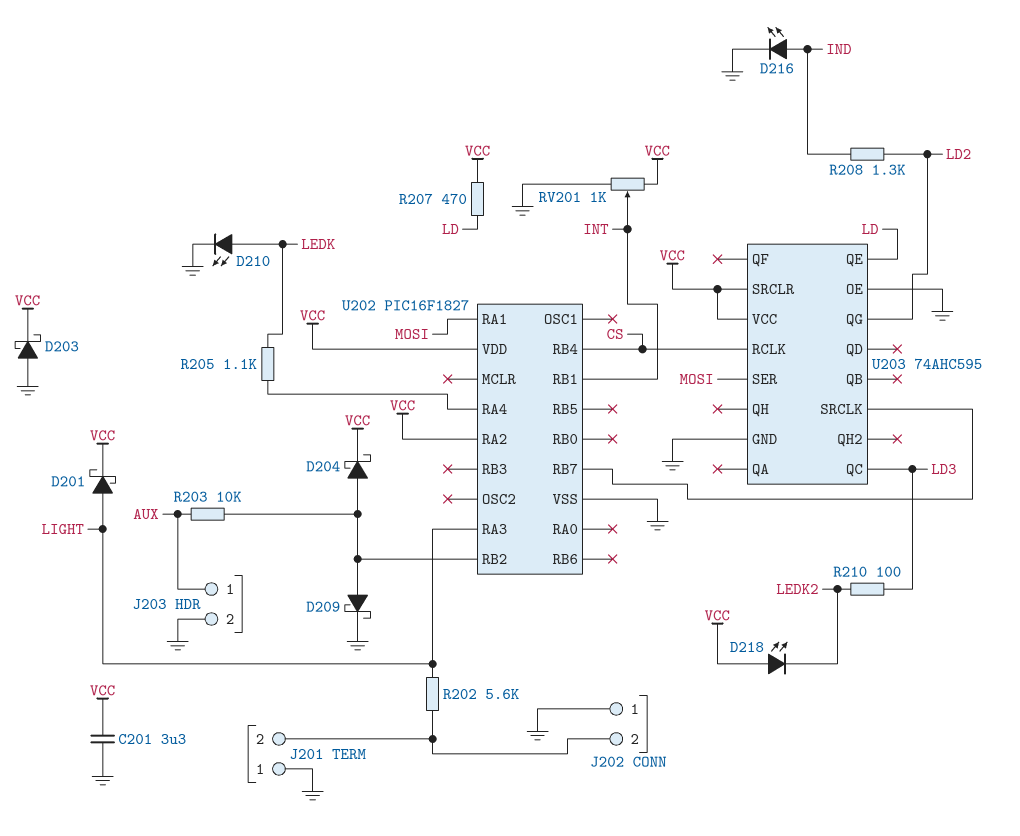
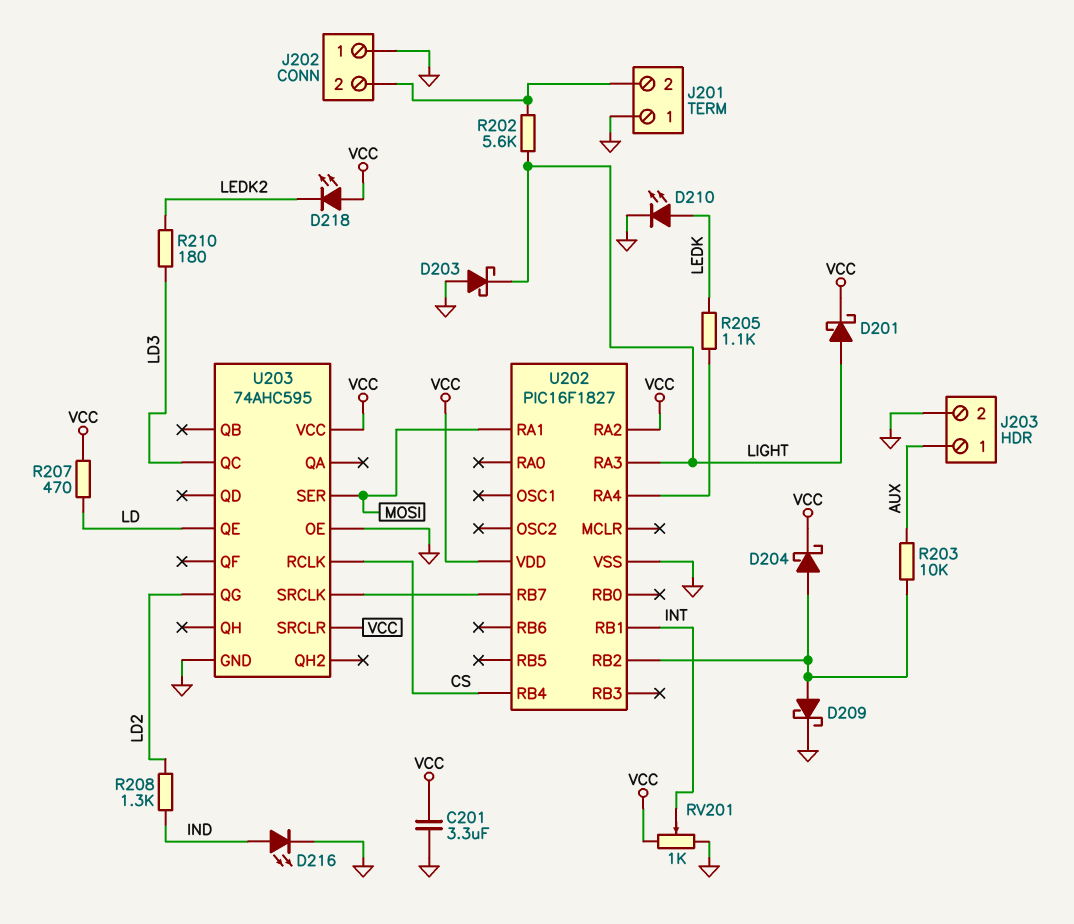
D203: schottky (A GND, K VCC) -> schottky (A GND, K LIGHT)
R210: 100 (LD3, LEDK2) -> 180 (LD3, LEDK2)

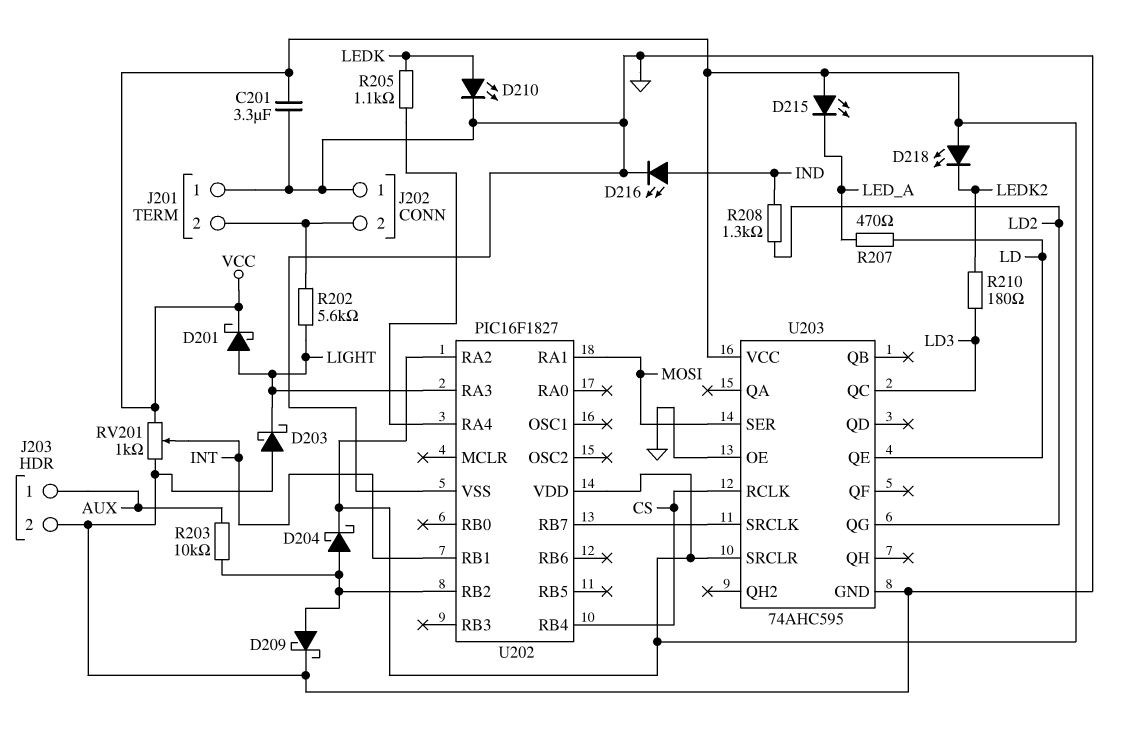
D215: none -> LED (A VCC, K LED_A)
R207: 470 (LD, VCC) -> 470 (LD, LED_A)

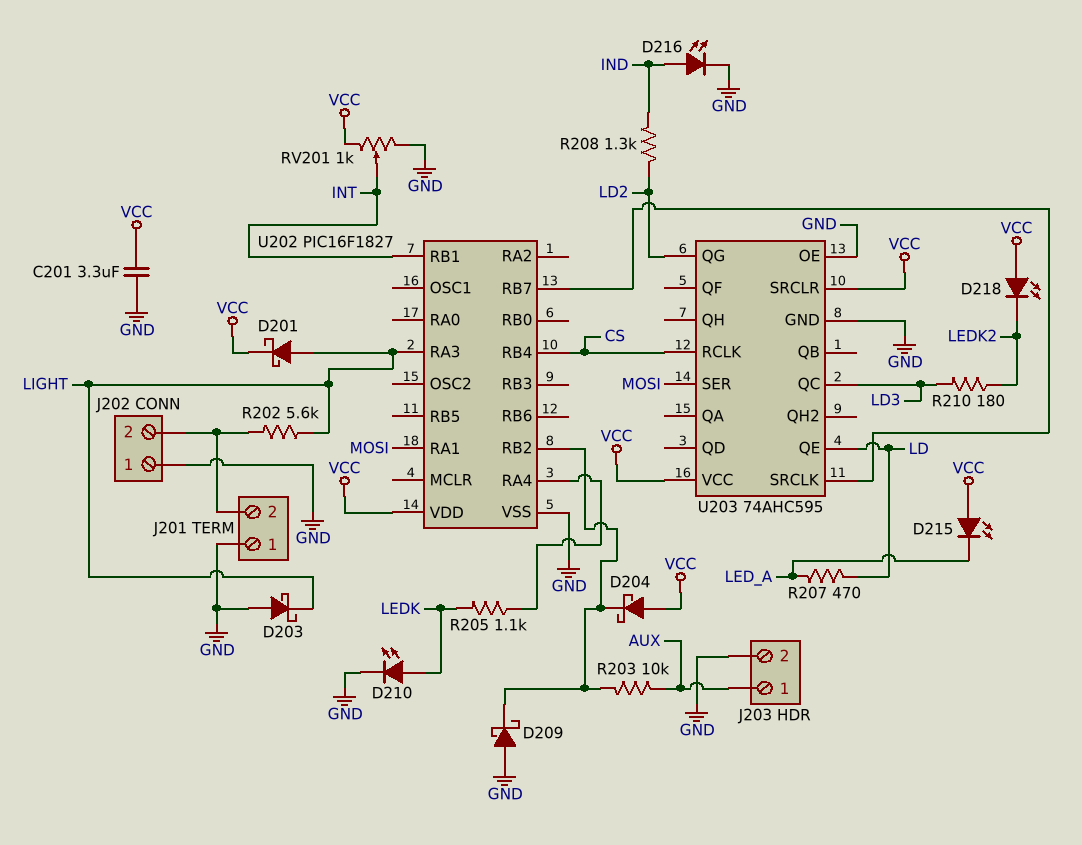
D204: schottky (A U202/RB2, K VCC) -> schottky (A VCC, K U202/RB2)
D209: schottky (A U202/RB2, K GND) -> schottky (A GND, K U202/RB2)
U202 pin RA2: VCC -> none

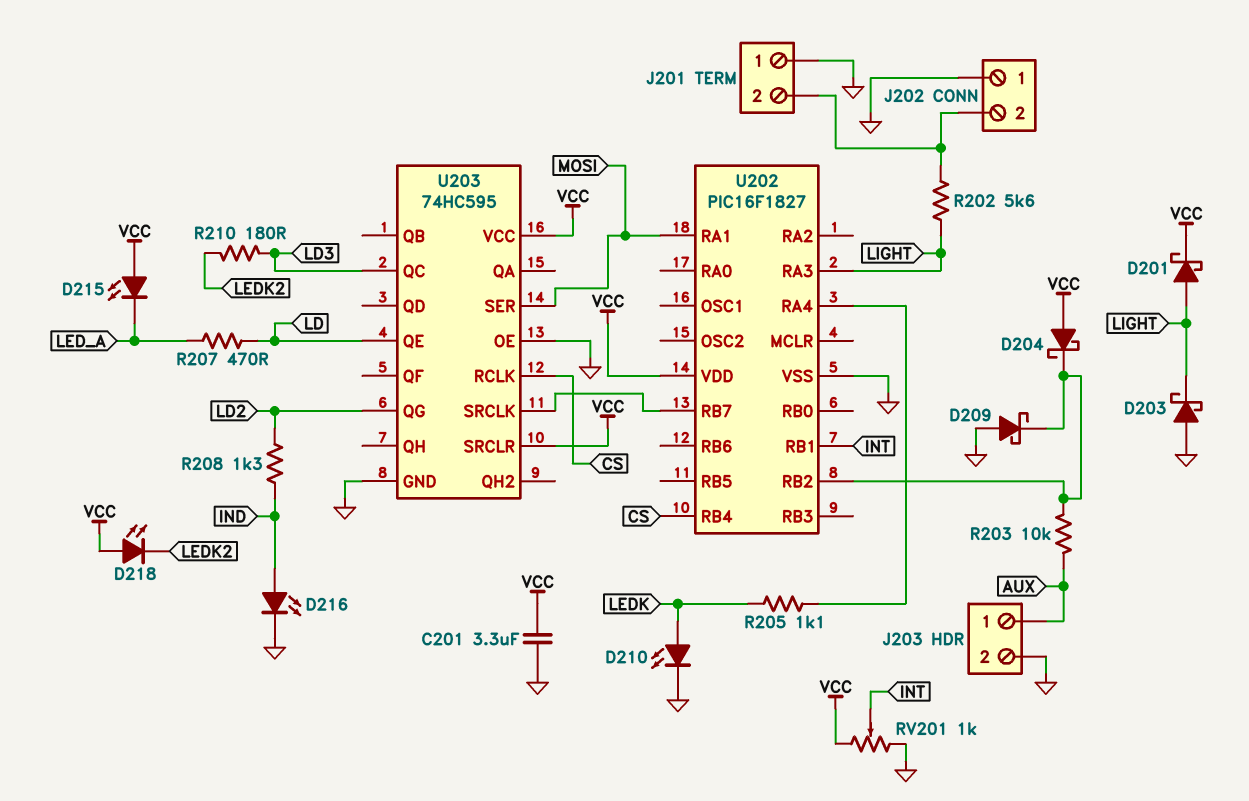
U203: 74AHC595 -> 74HC595

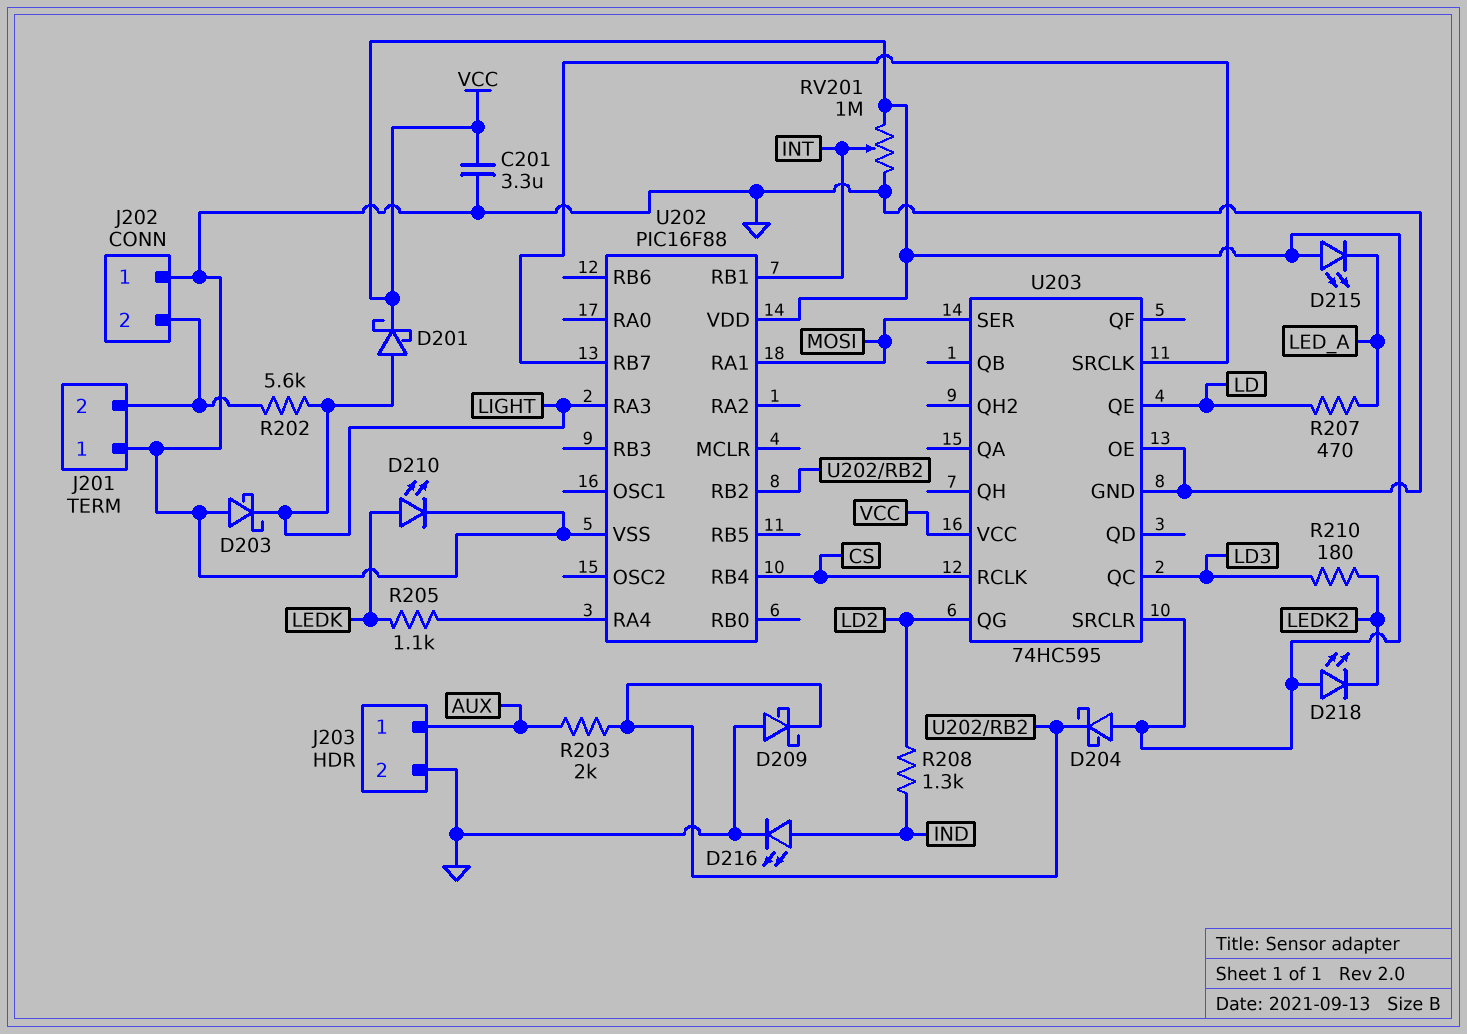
R203: 10k (AUX, U202/RB2) -> 2k (AUX, U202/RB2)
RV201: 1k (GND, VCC, wiper INT) -> 1M (GND, VCC, wiper INT)
U202: PIC16F1827 -> PIC16F88

